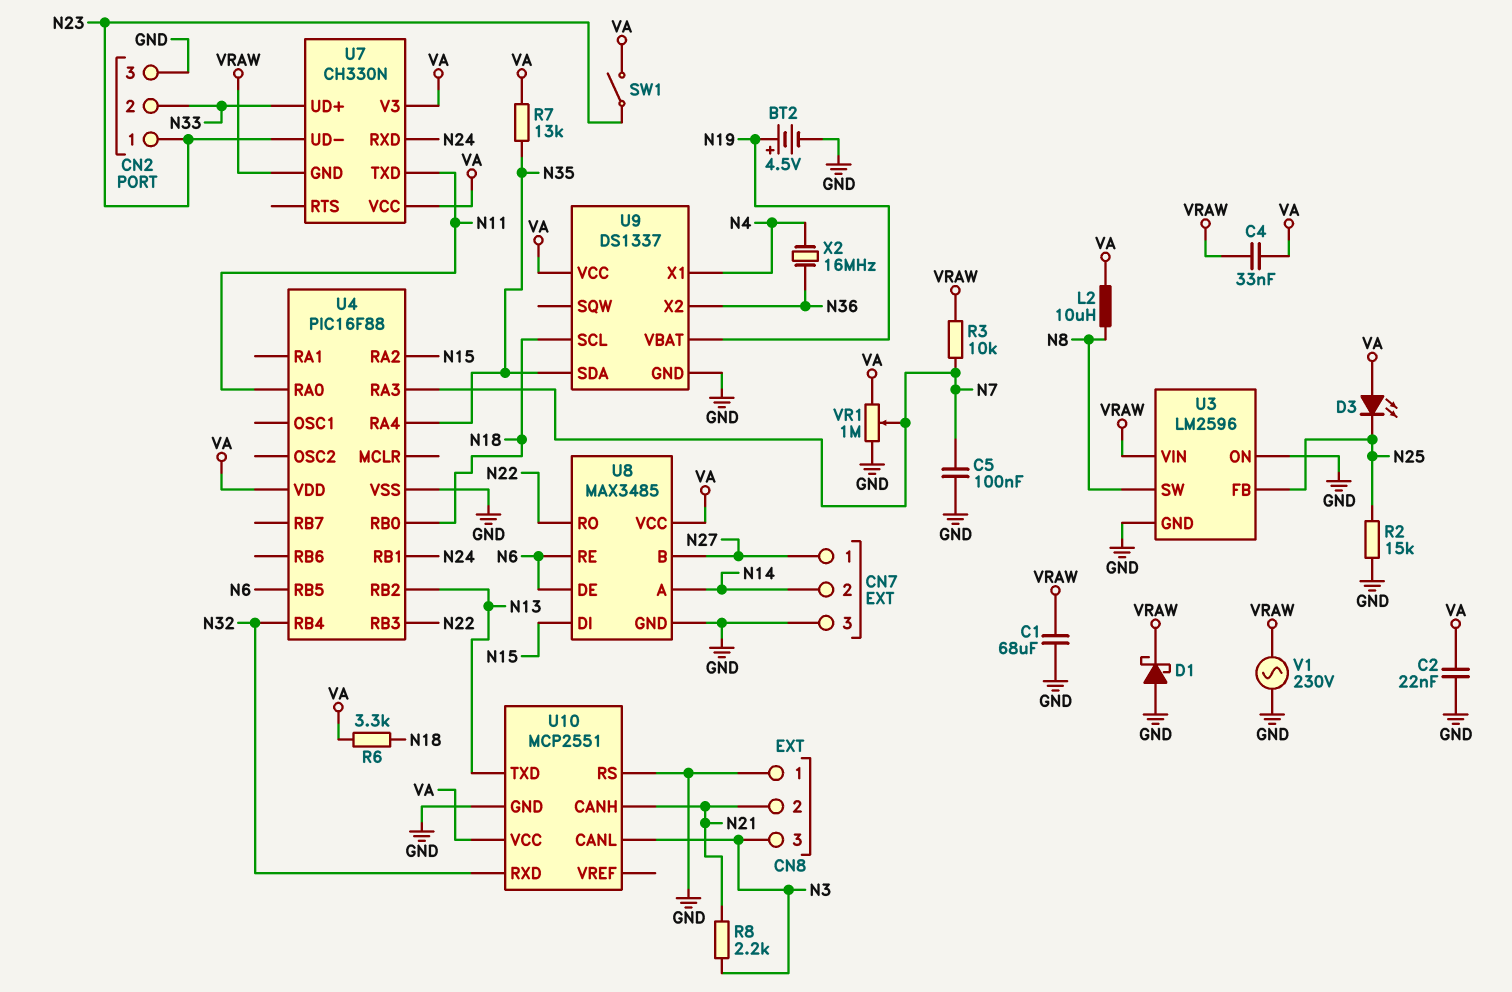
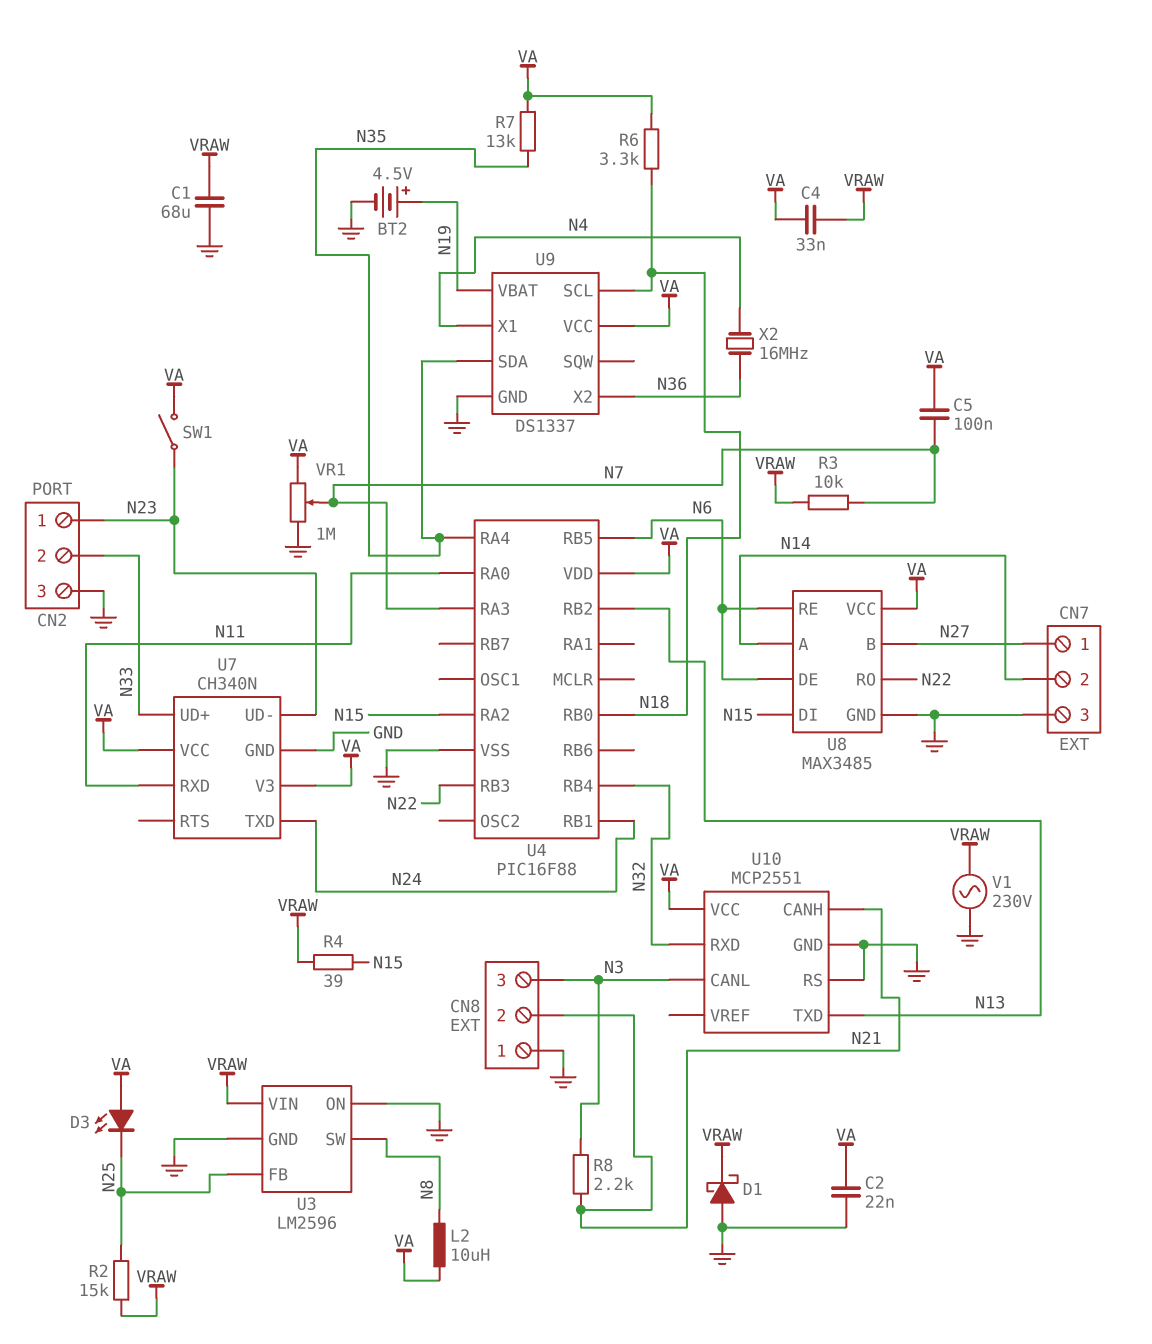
C5: 100nF (GND, N7) -> 100nF (N7, VA)
R2: 15k (GND, N25) -> 15k (N25, VRAW)
R4: none -> 39 (N15, VRAW)
U7: CH330N -> CH340N
U7 pin GND: VRAW -> GND
U7 pin RXD: N24 -> N11
U7 pin TXD: N11 -> N24

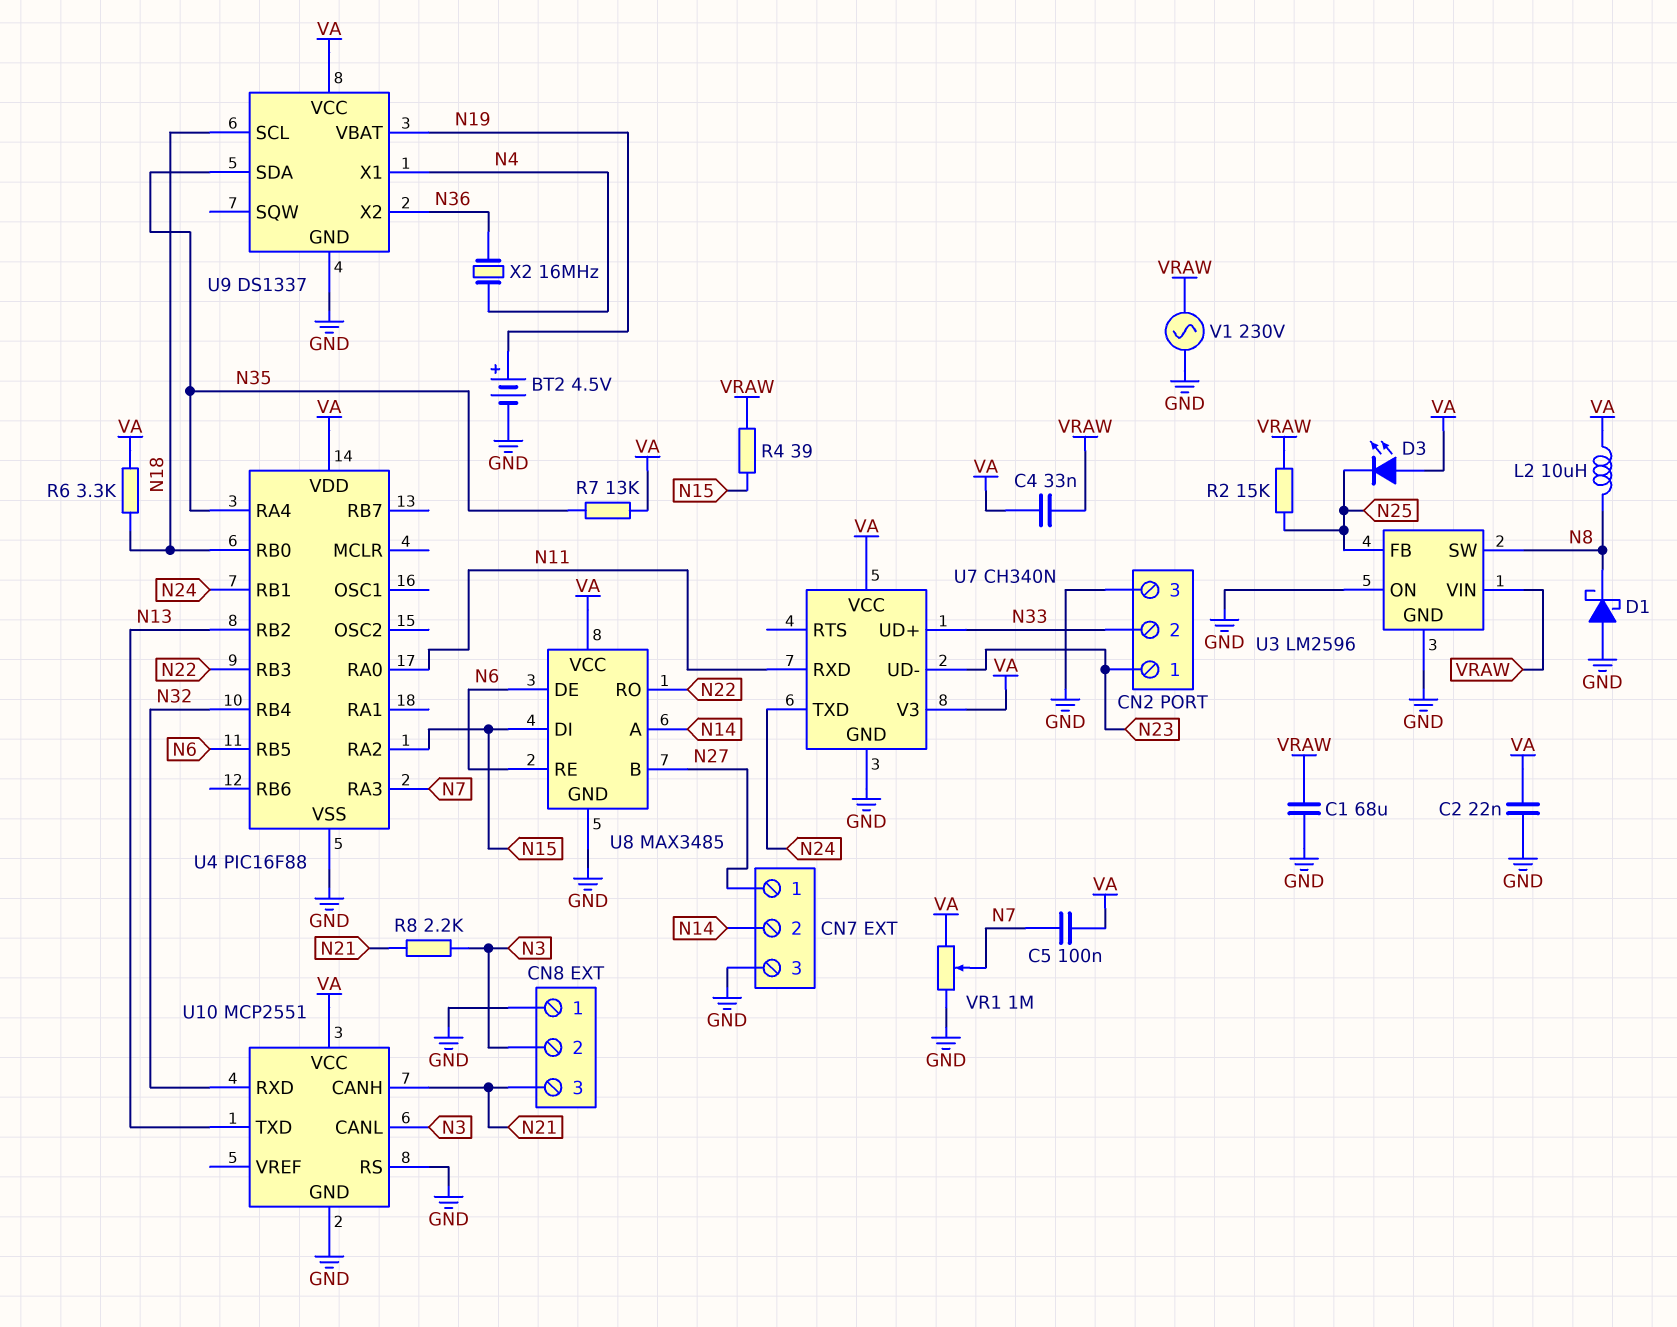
CN8 pin 2: N21 -> N3
CN8 pin 3: N3 -> N21
D1: schottky (A GND, K VRAW) -> schottky (A GND, K N8)
R3: 10k (N7, VRAW) -> none
SW1: switch (N23, VA) -> none

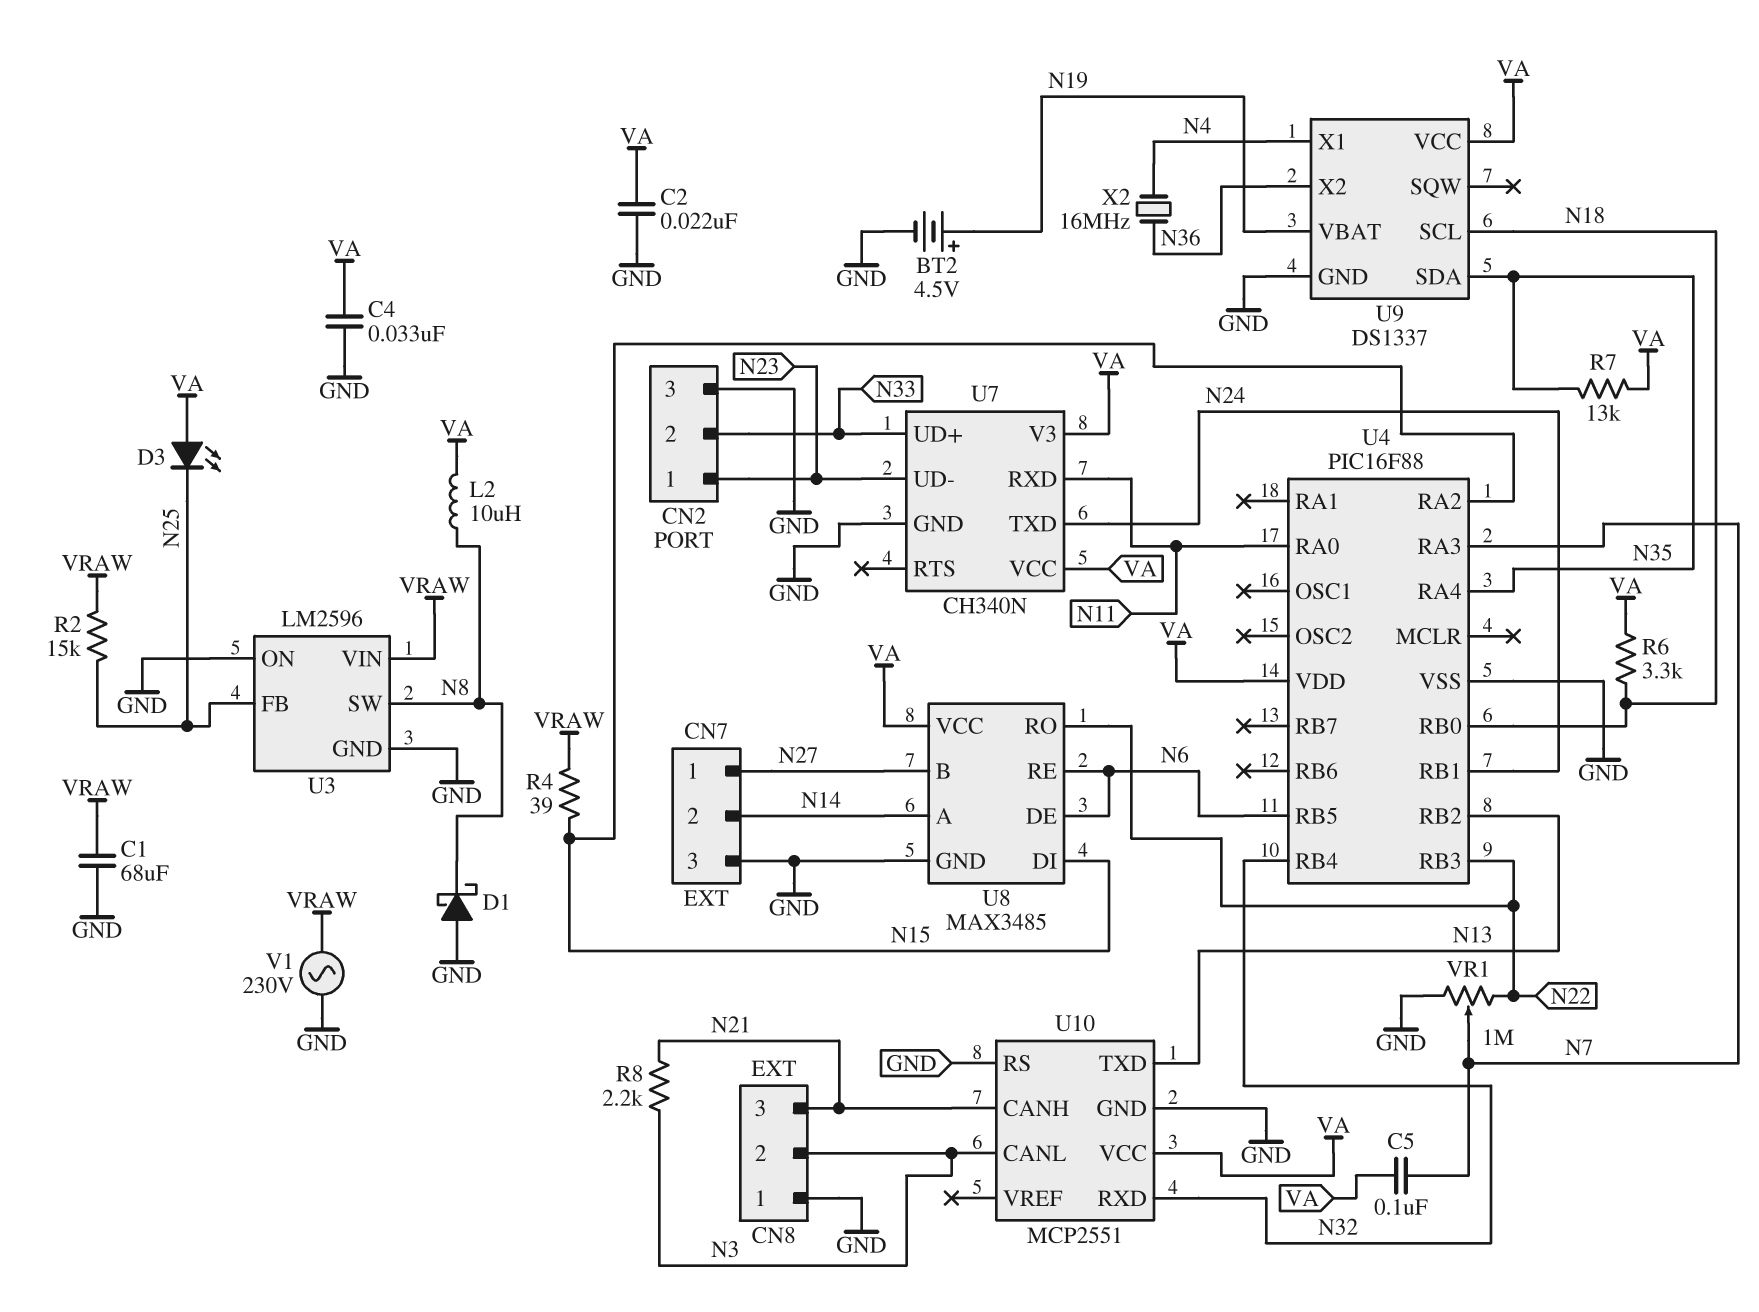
C4: 33nF (VA, VRAW) -> 33nF (GND, VA)
VR1: 1M (GND, VA, wiper N7) -> 1M (GND, N22, wiper N7)

